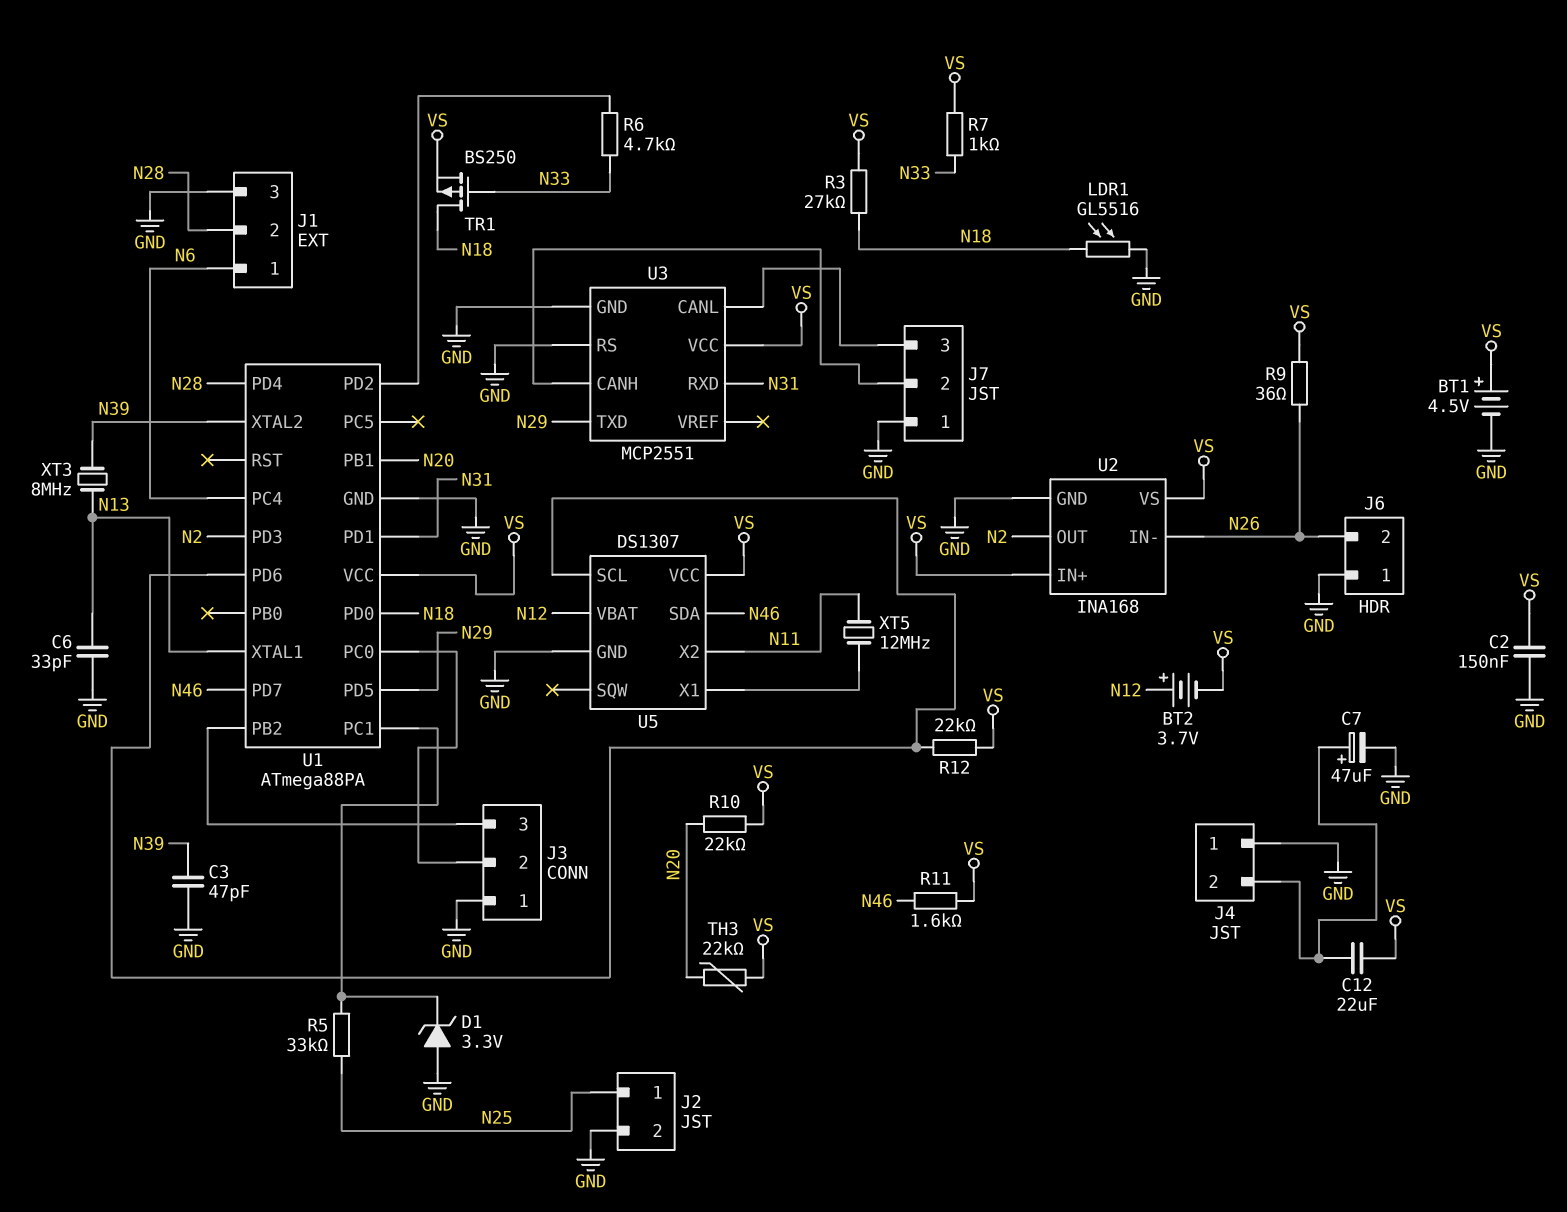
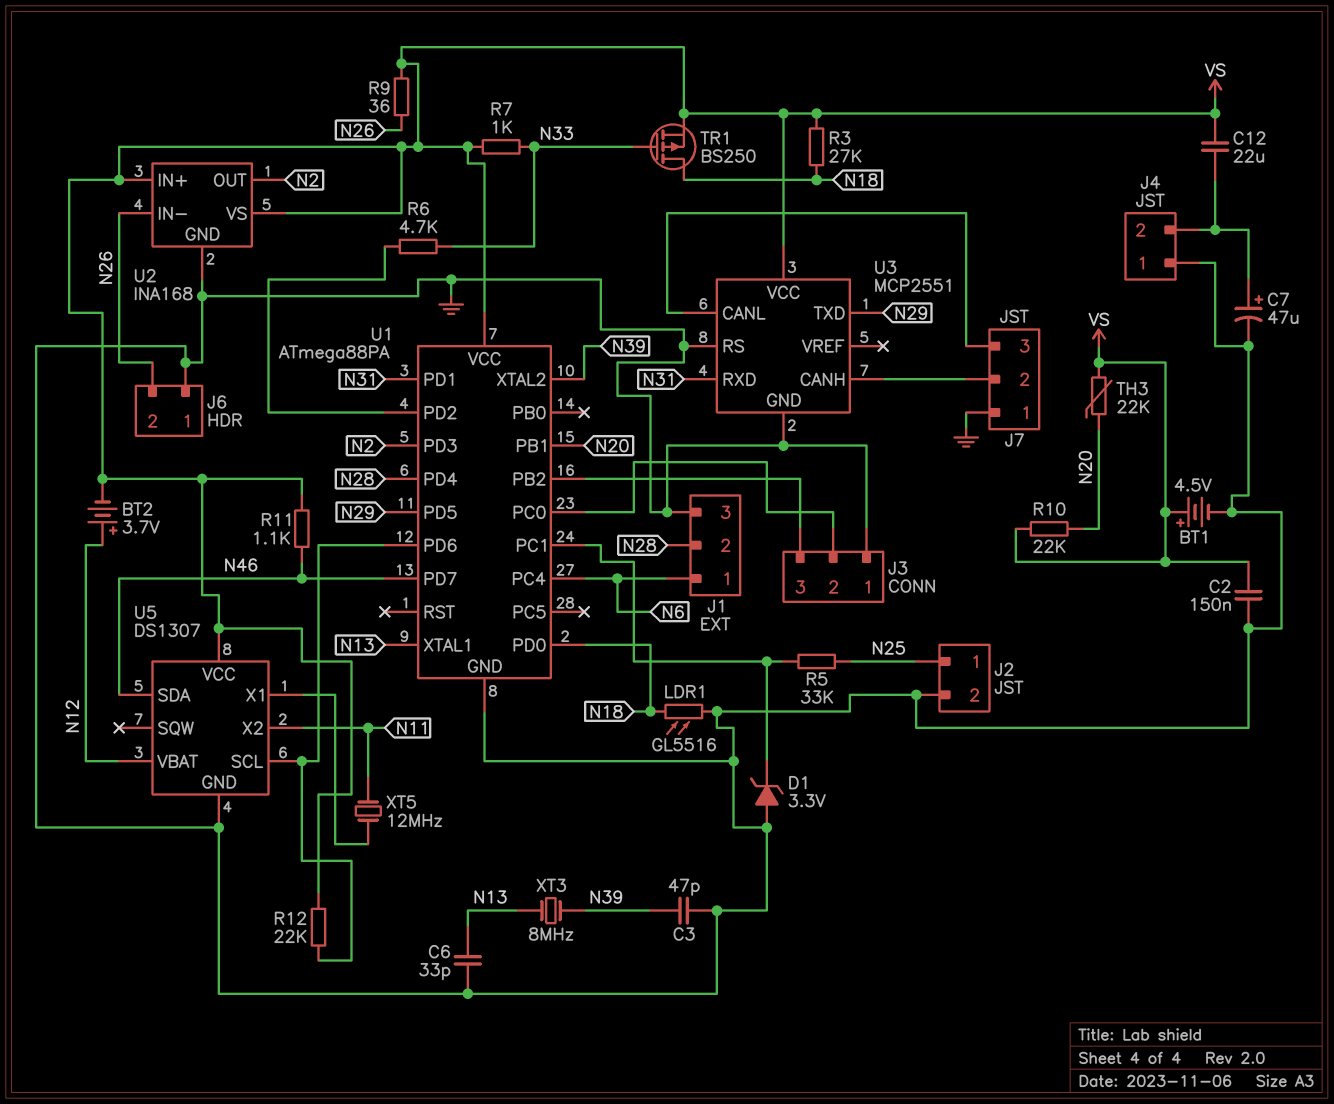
R11: 1.6k (N46, VS) -> 1.1k (N46, VS)

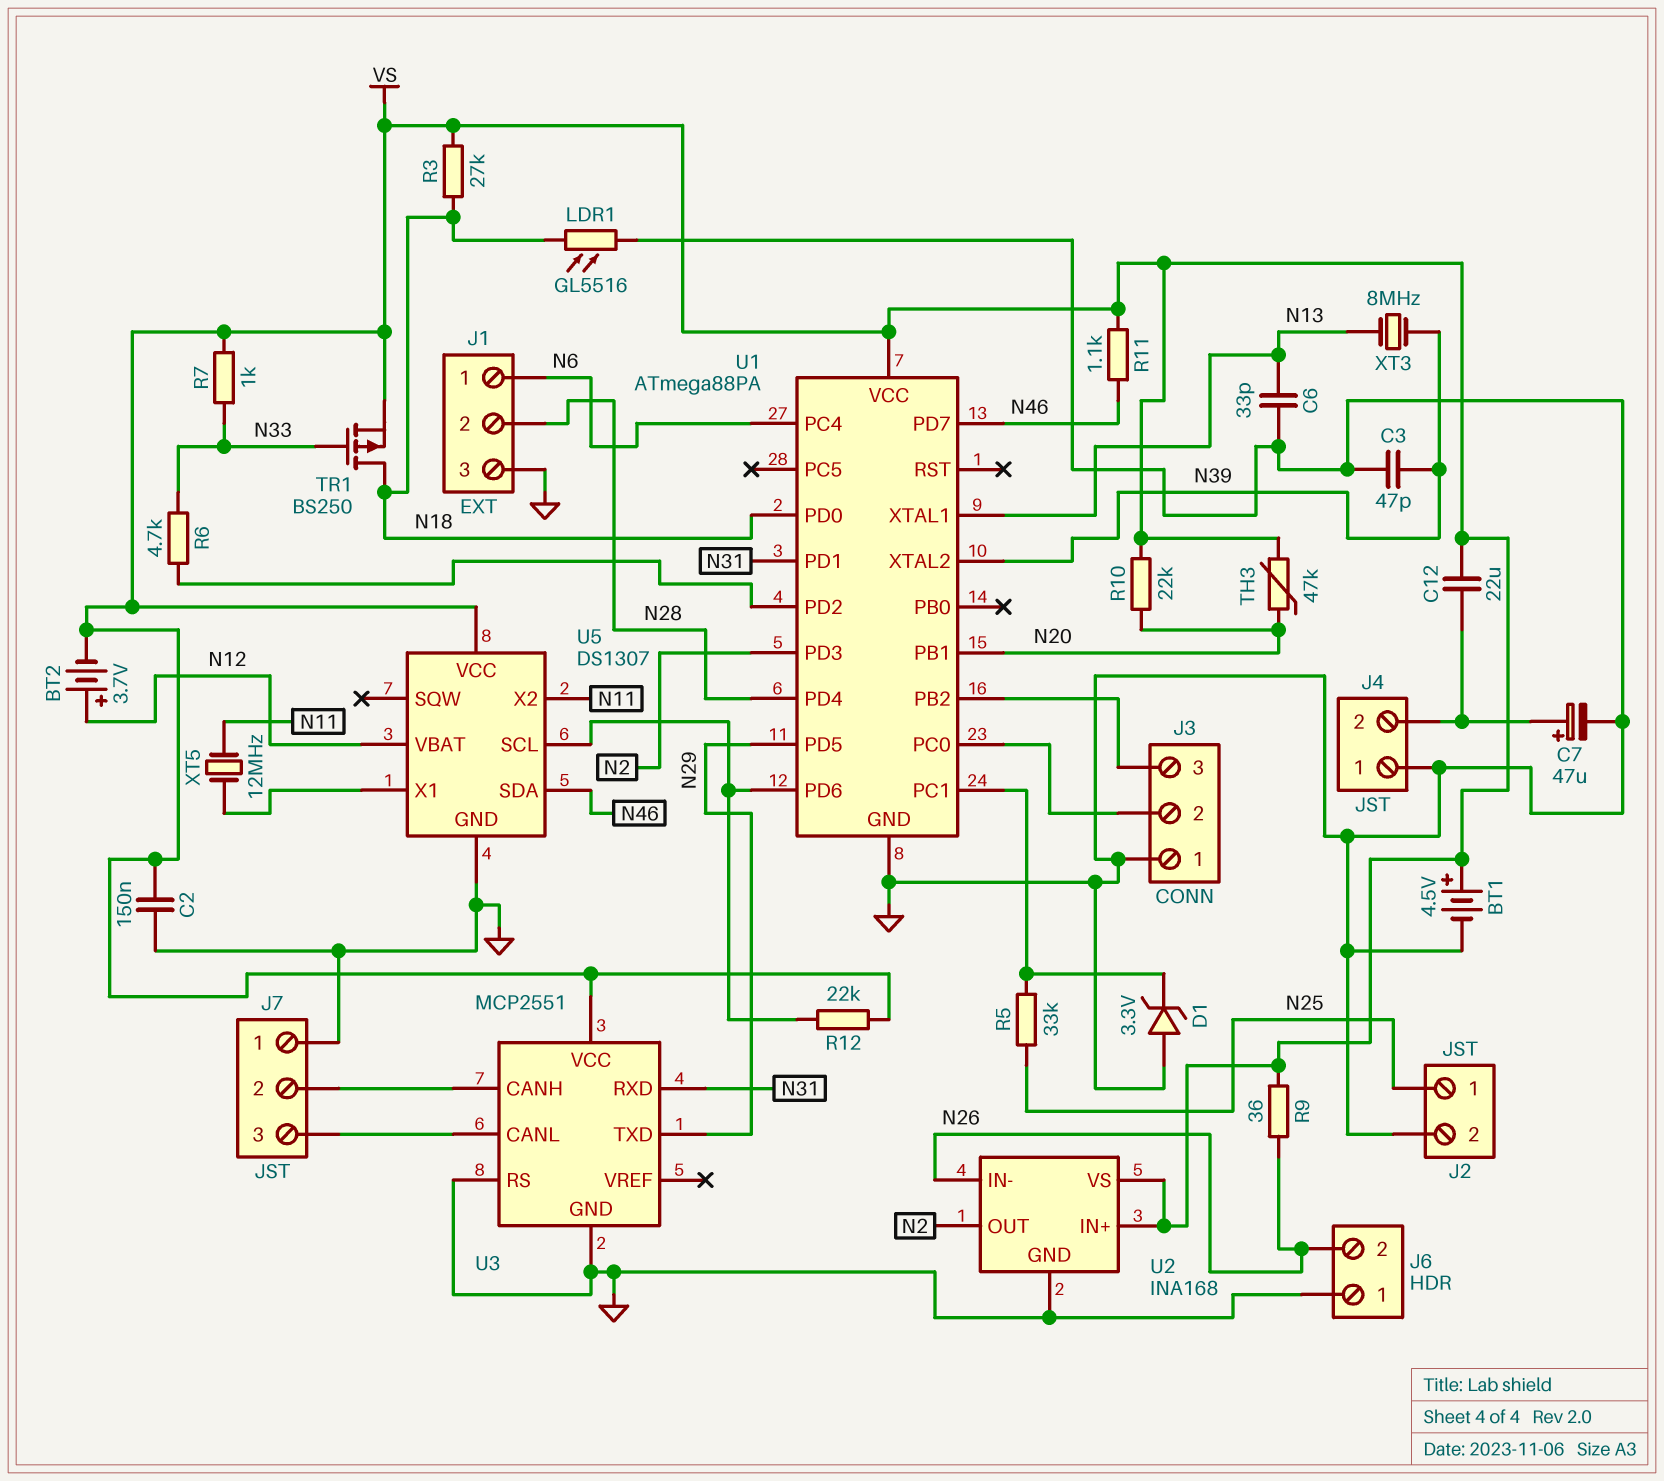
TH3: 22k (N20, VS) -> 47k (N20, VS)

